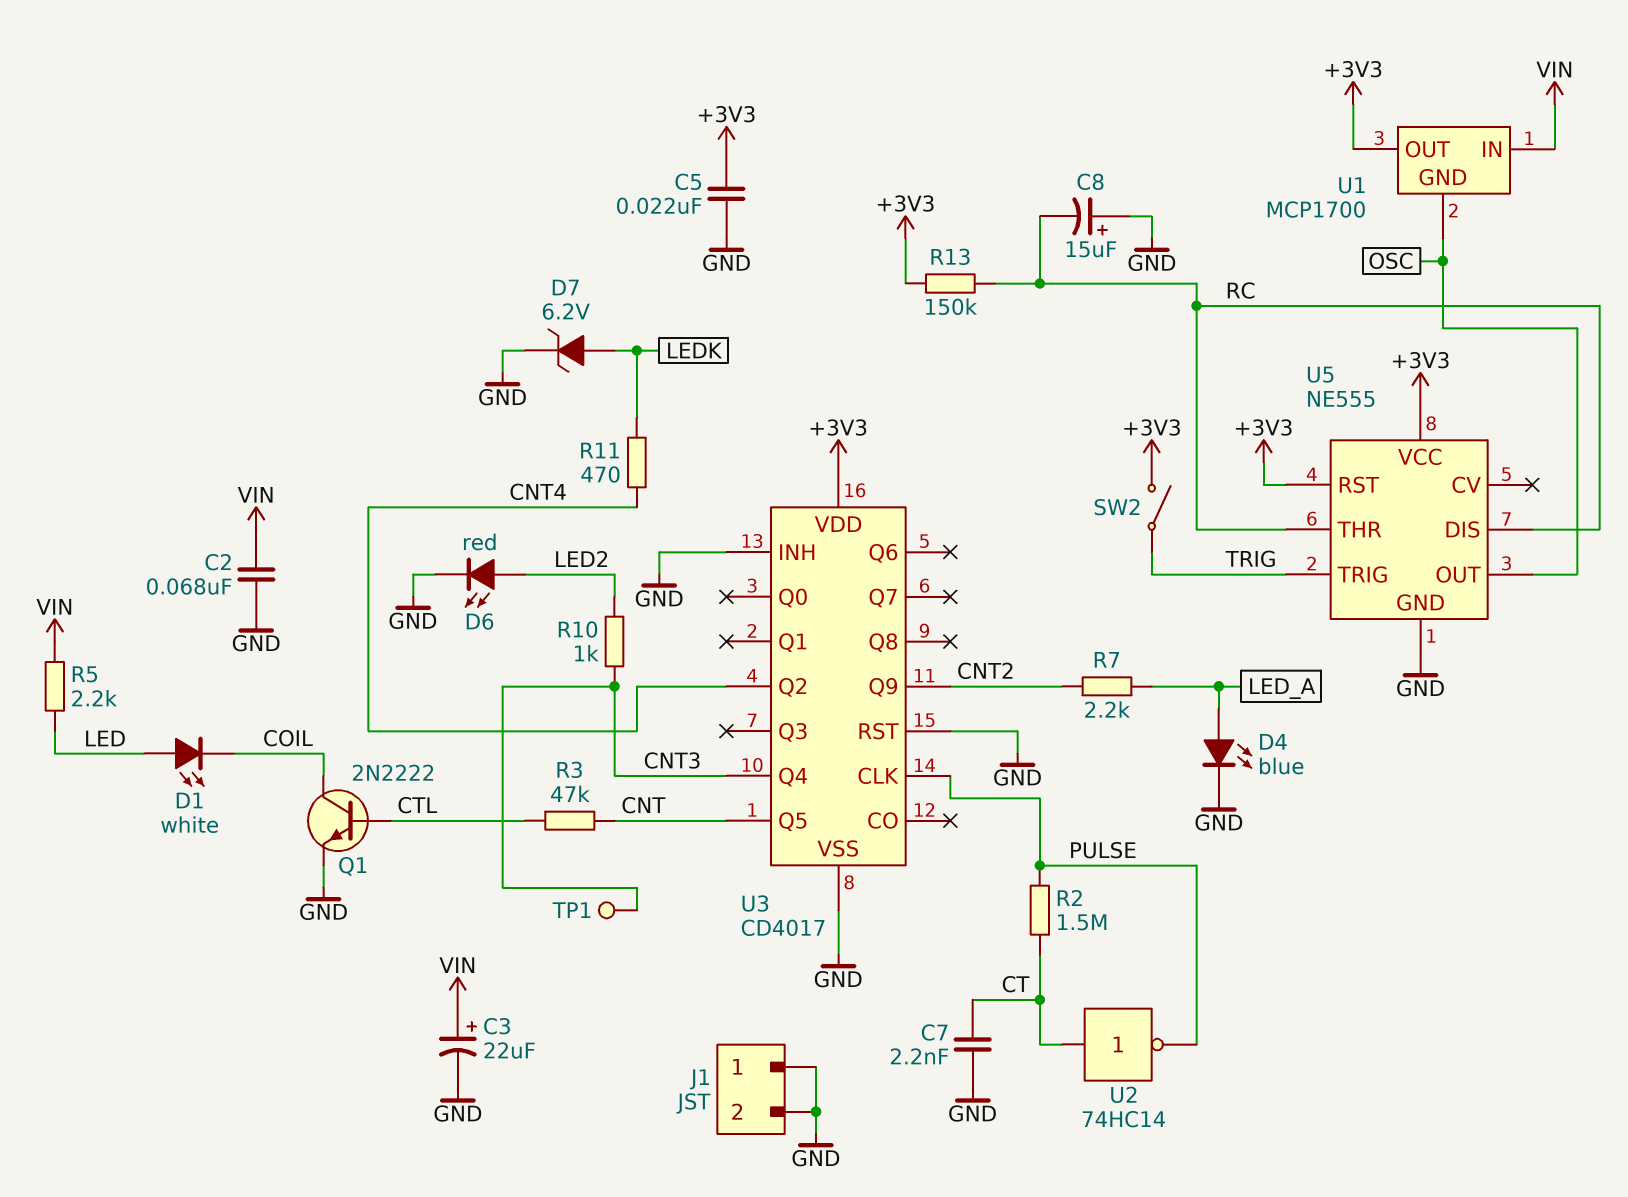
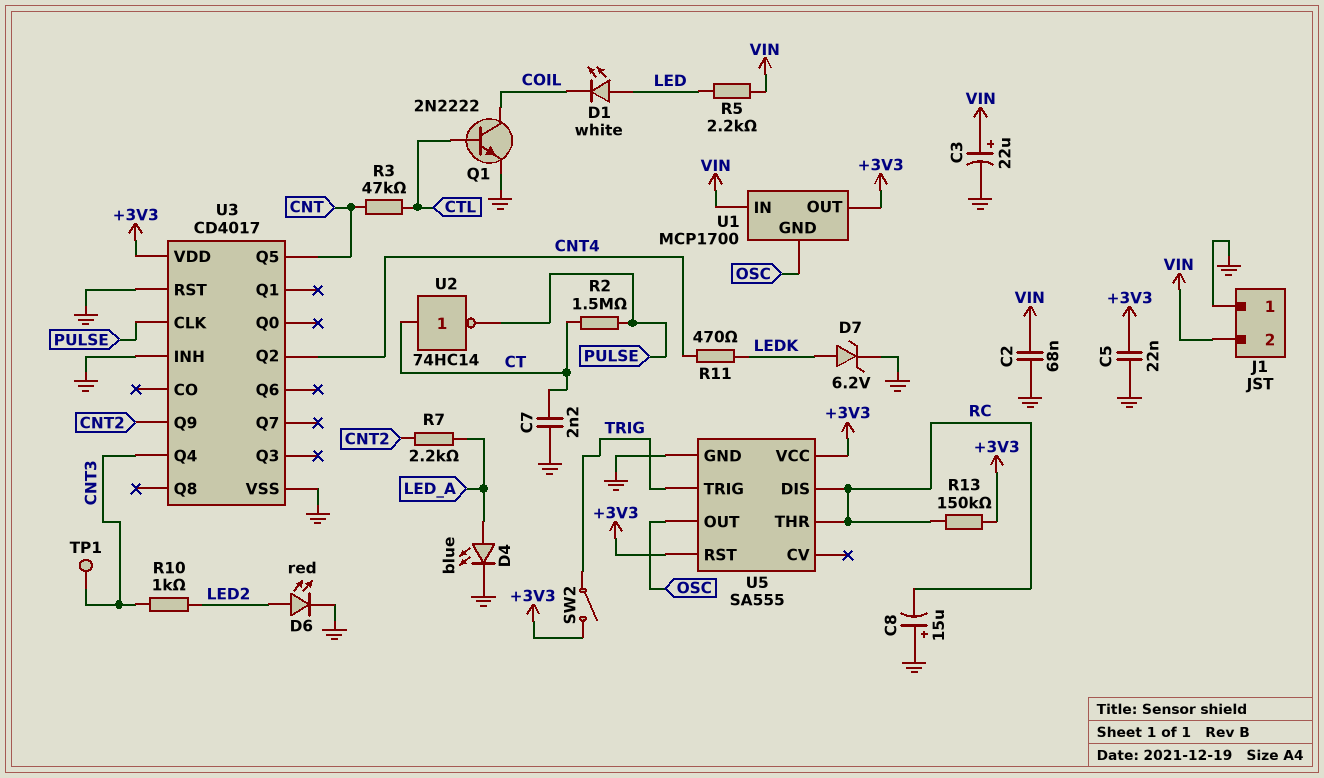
J1 pin 2: GND -> VIN
U5: NE555 -> SA555

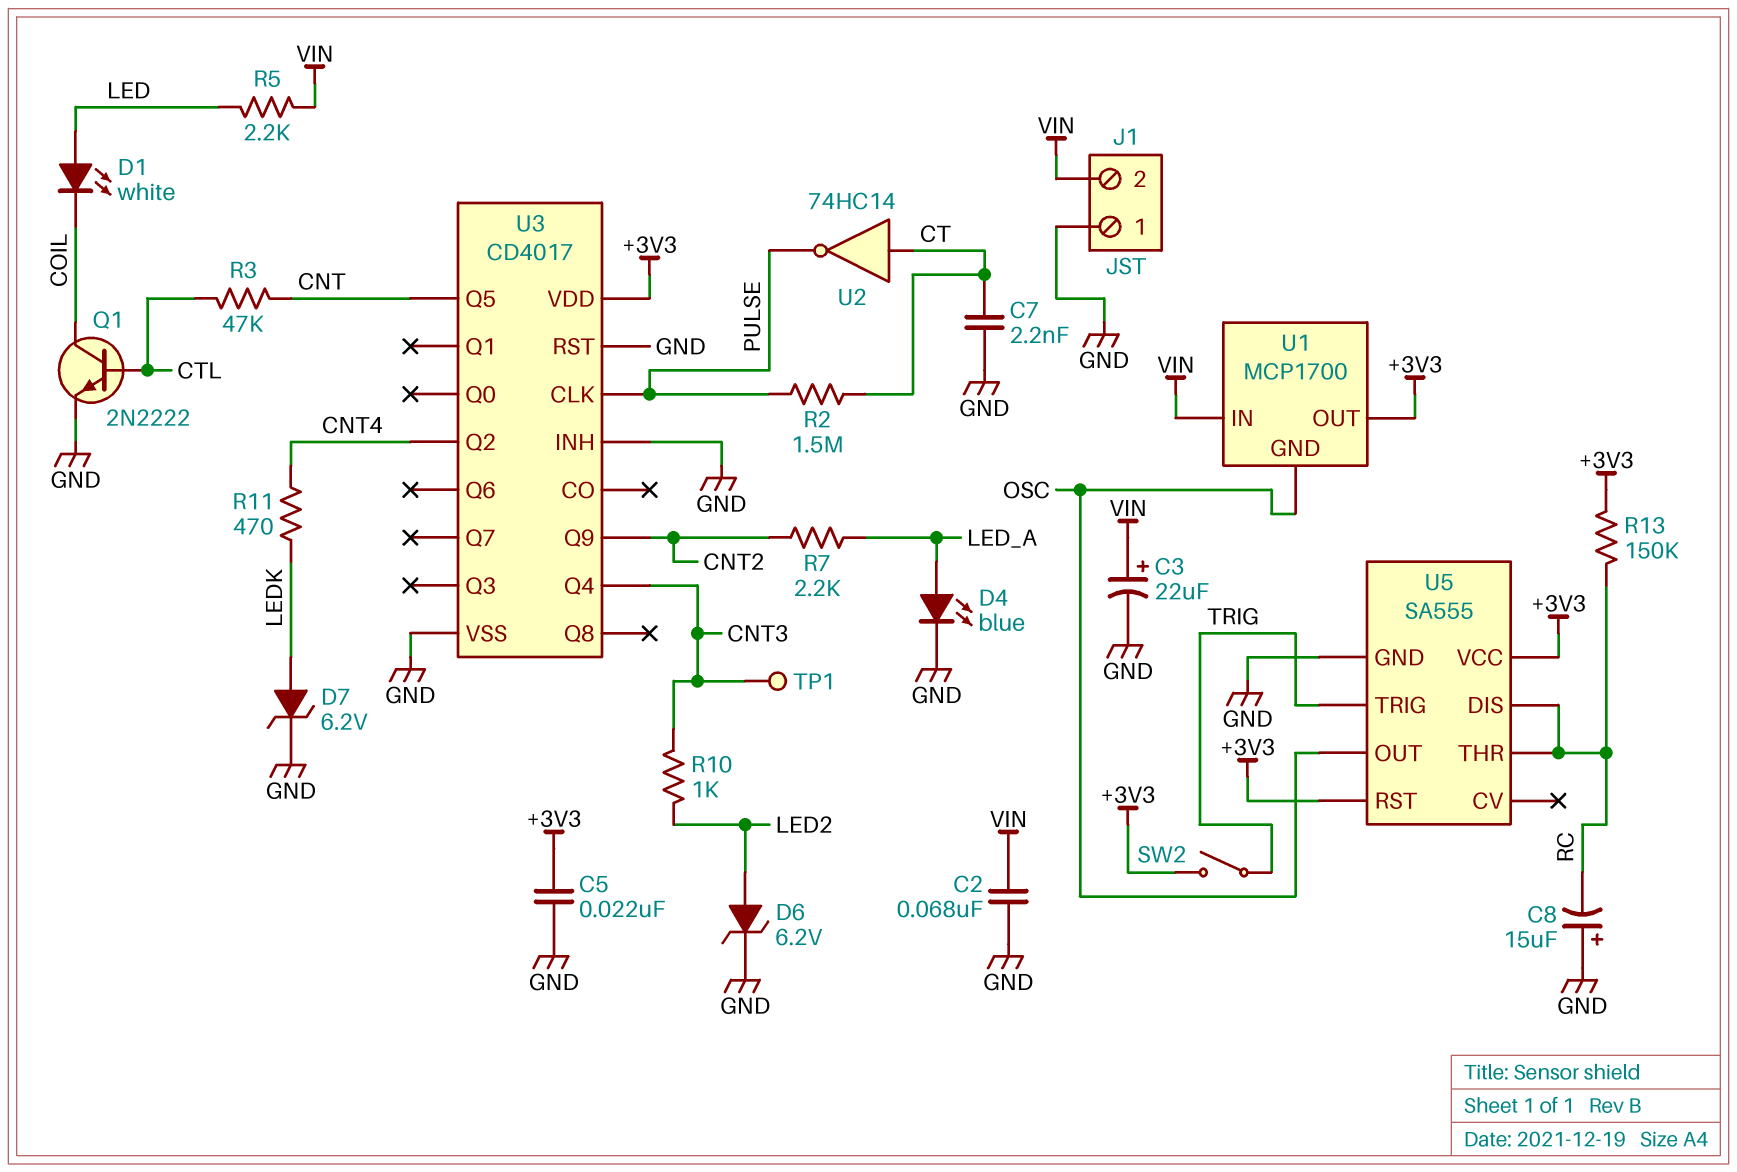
D6: LED red (A LED2, K GND) -> zener 6.2V (A LED2, K GND)

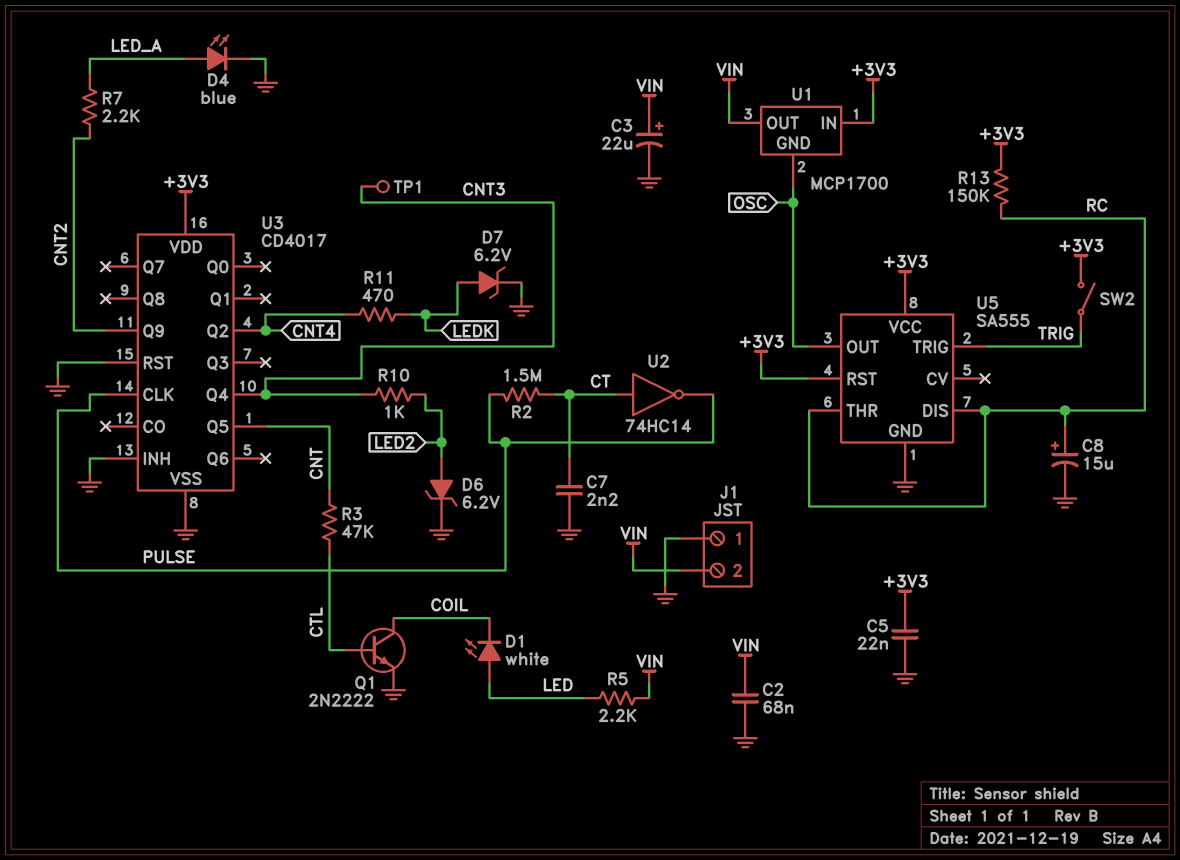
C8: 15uF (plus GND, minus RC) -> 15uF (plus RC, minus GND)
U1 pin IN: VIN -> +3V3
U1 pin OUT: +3V3 -> VIN

